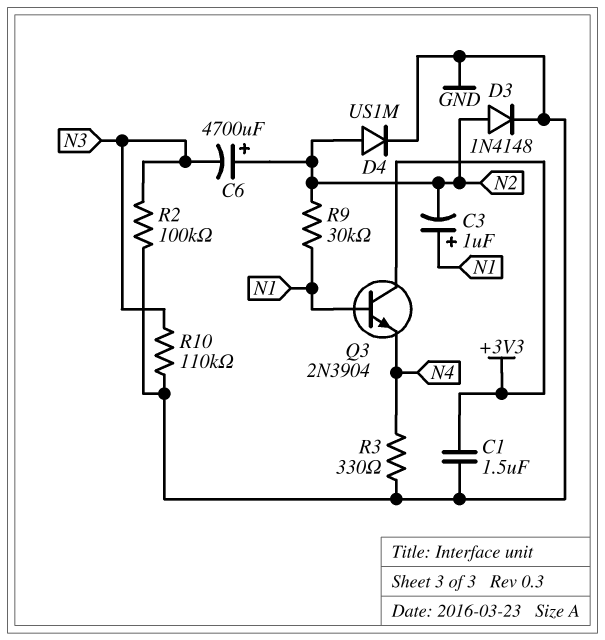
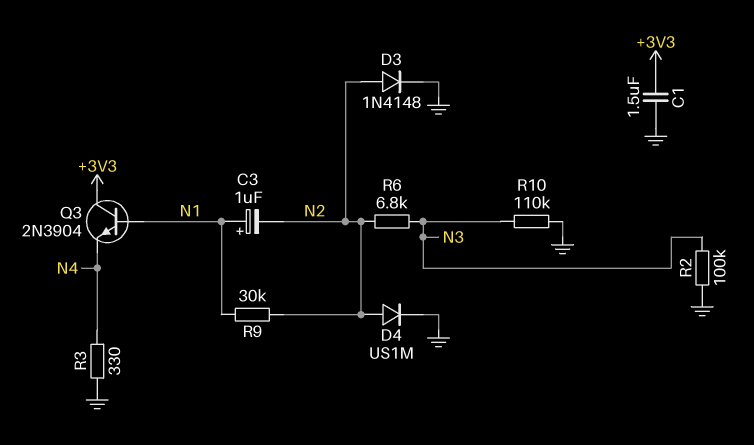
C6: 4700uF (plus N2, minus N3) -> none
R6: none -> 6.8k (N2, N3)

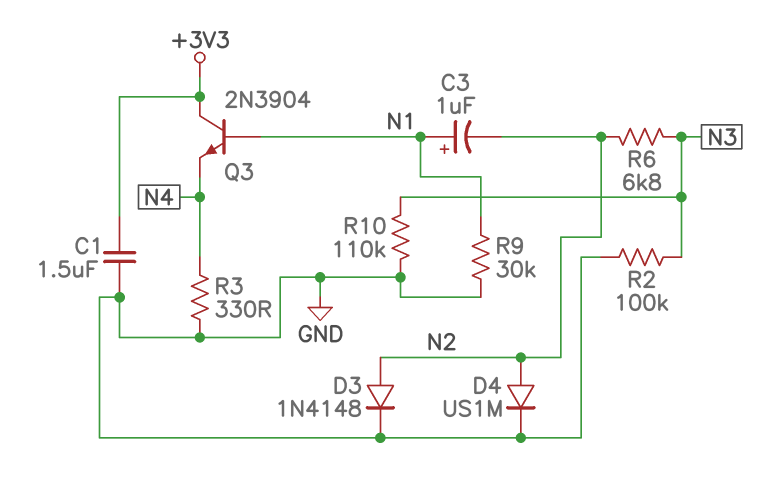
R9: 30k (N1, N2) -> 30k (GND, N1)

